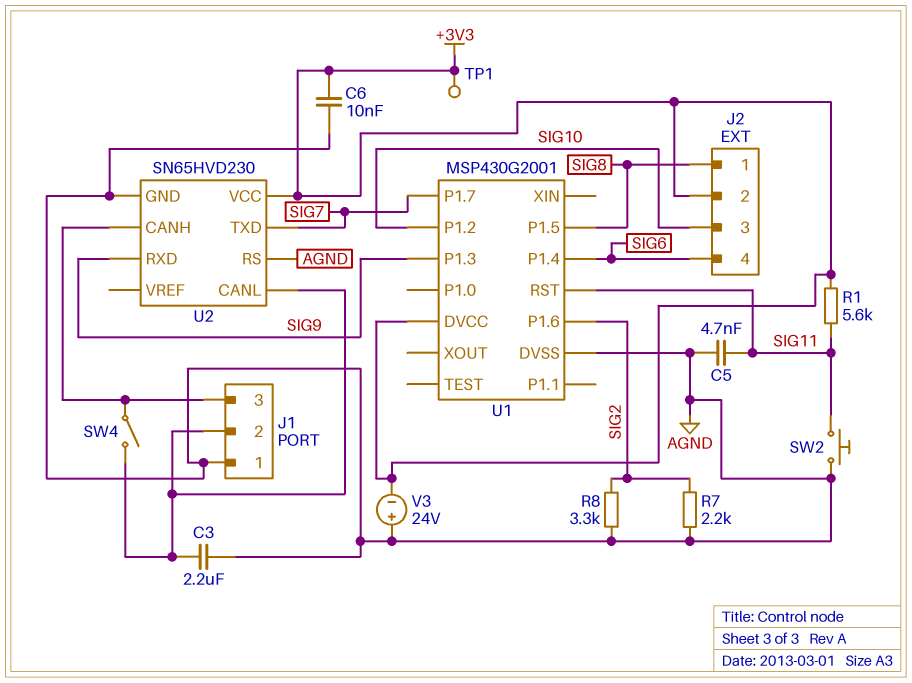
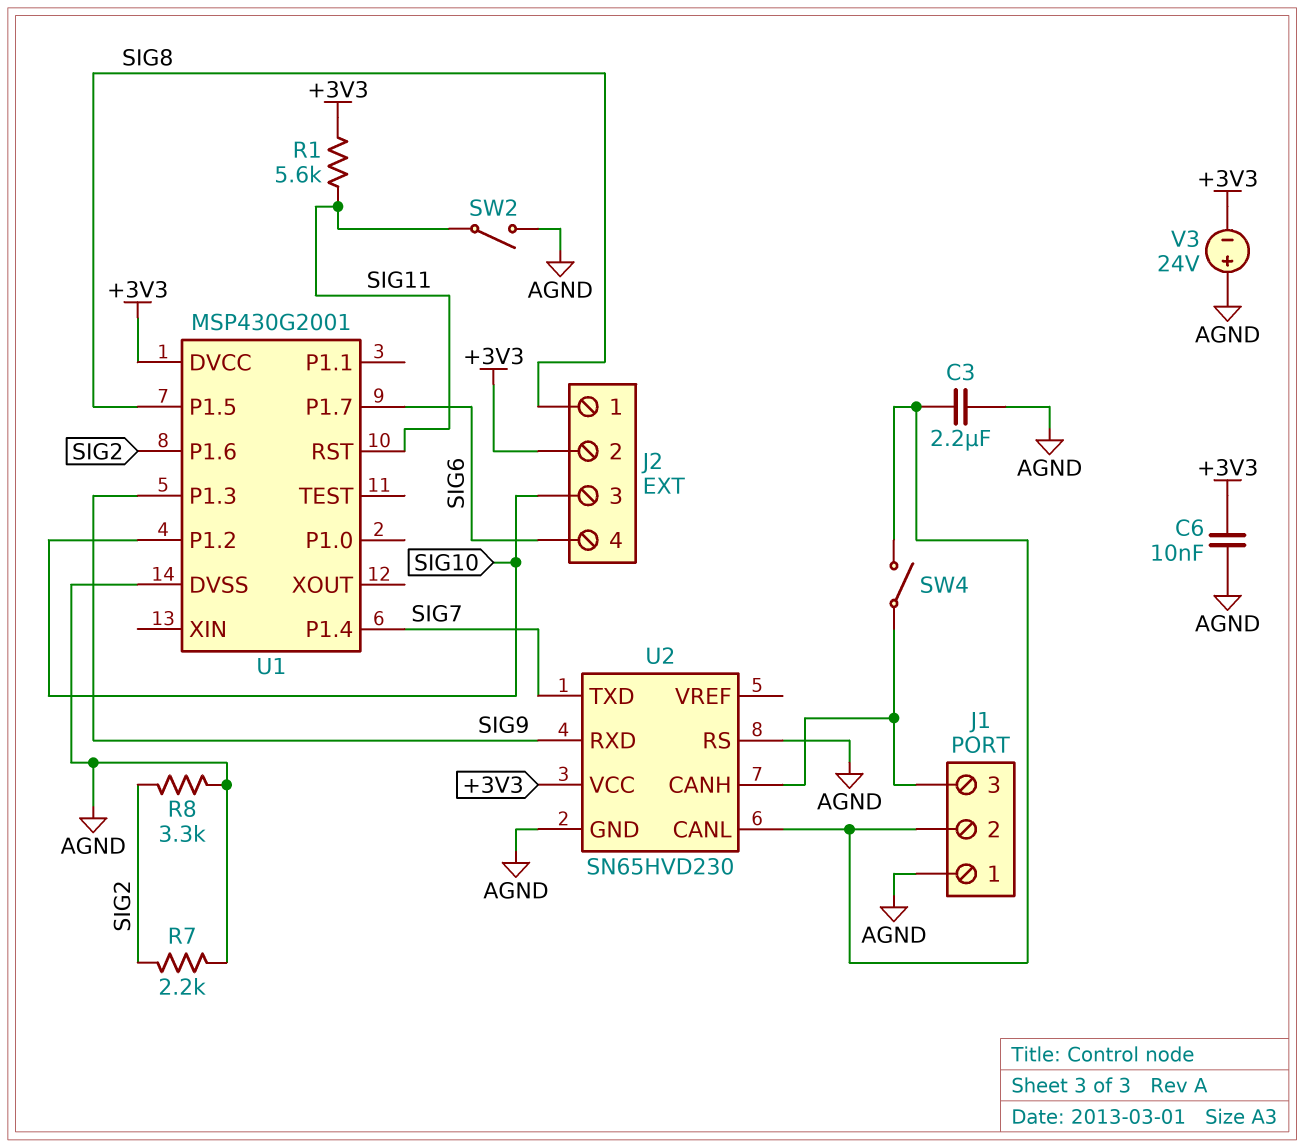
C5: 4.7nF (AGND, SIG11) -> none
SW2: button (AGND, SIG11) -> switch (AGND, SIG11)
TP1: test point (+3V3) -> none
U1 pin P1.4: SIG6 -> SIG7
U1 pin P1.7: SIG7 -> SIG6

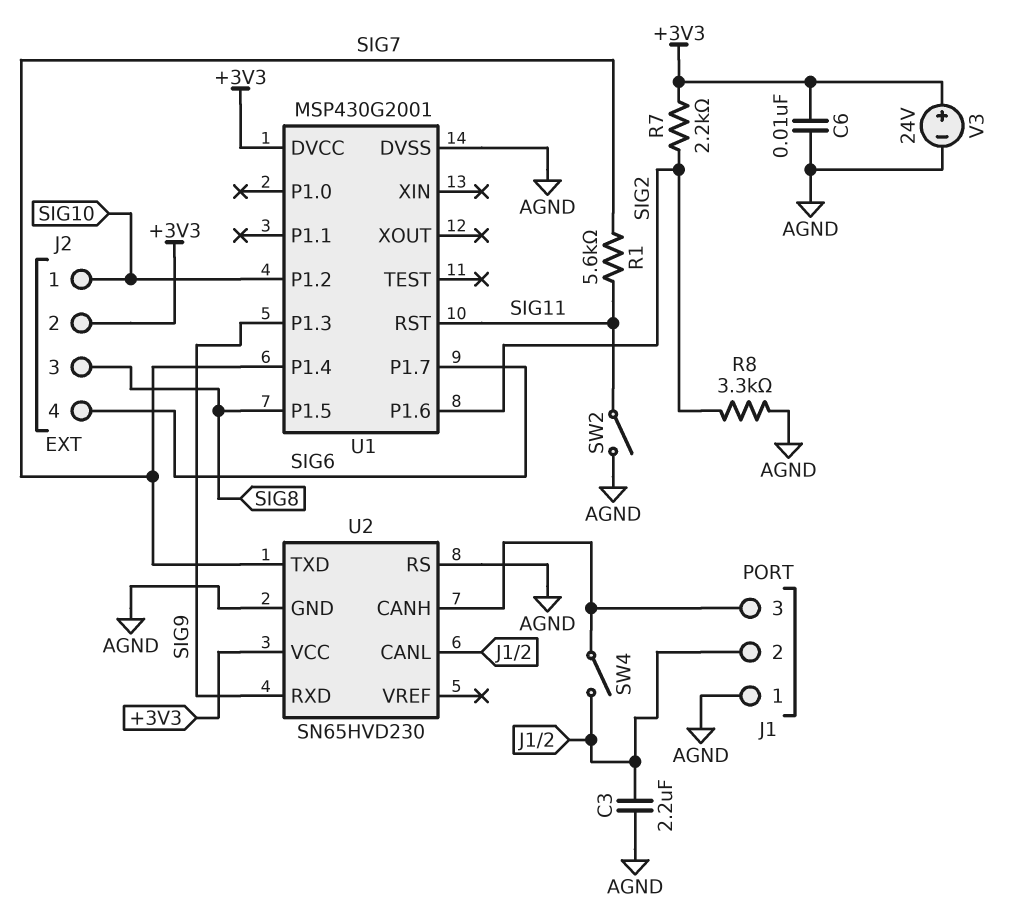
J2 pin 1: SIG8 -> SIG10
J2 pin 3: SIG10 -> SIG8
R1: 5.6k (+3V3, SIG11) -> 5.6k (SIG7, SIG11)
R7: 2.2k (AGND, SIG2) -> 2.2k (+3V3, SIG2)
V3: 24V (plus AGND, minus +3V3) -> 24V (plus +3V3, minus AGND)

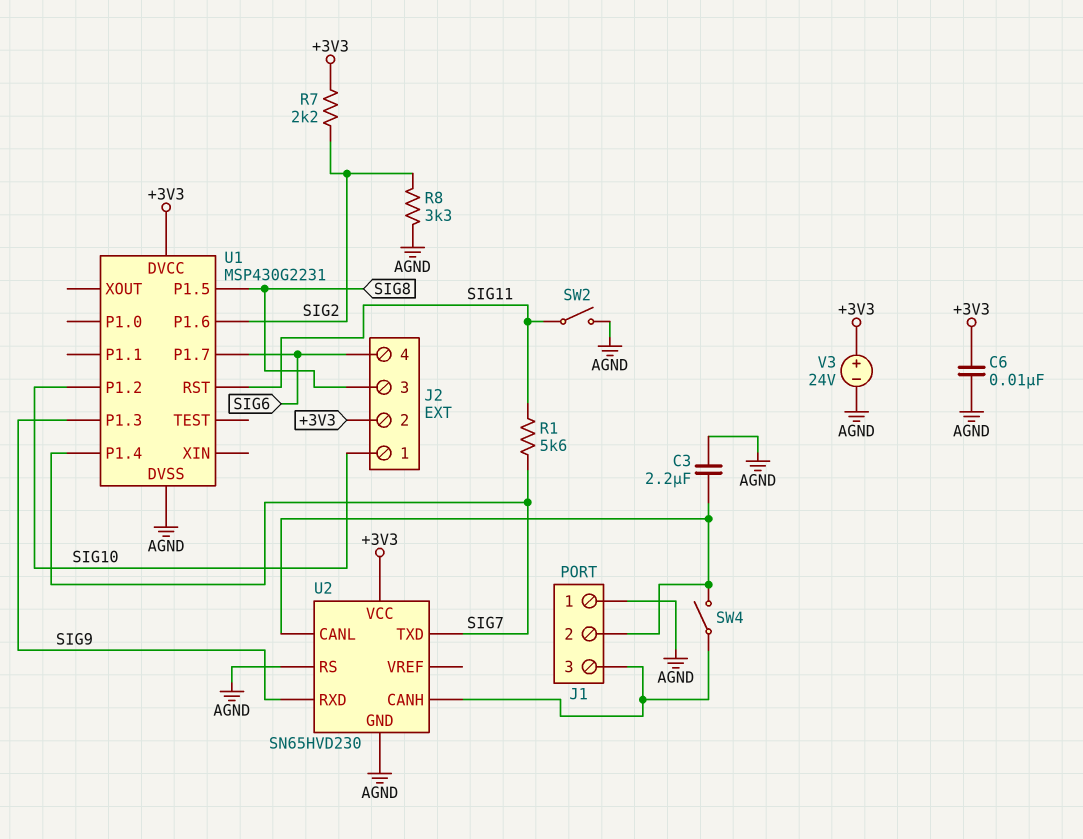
U1: MSP430G2001 -> MSP430G2231

